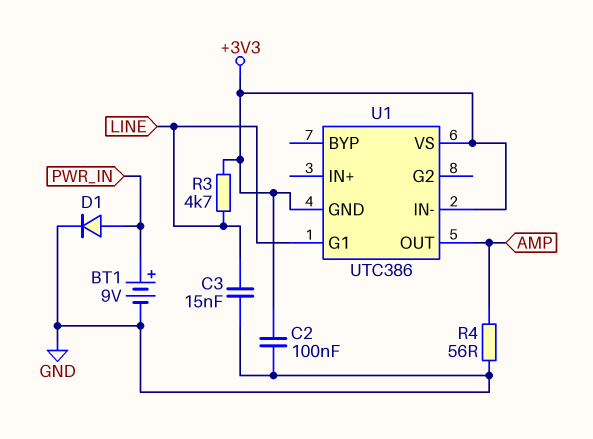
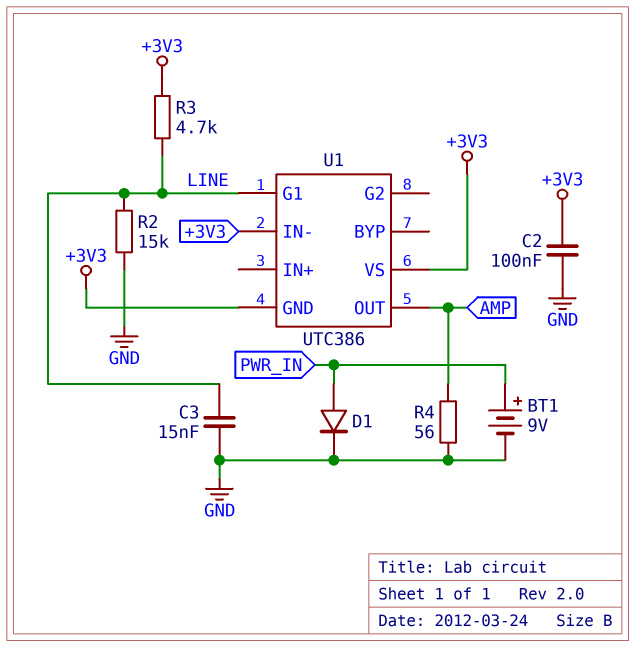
R2: none -> 15k (GND, LINE)

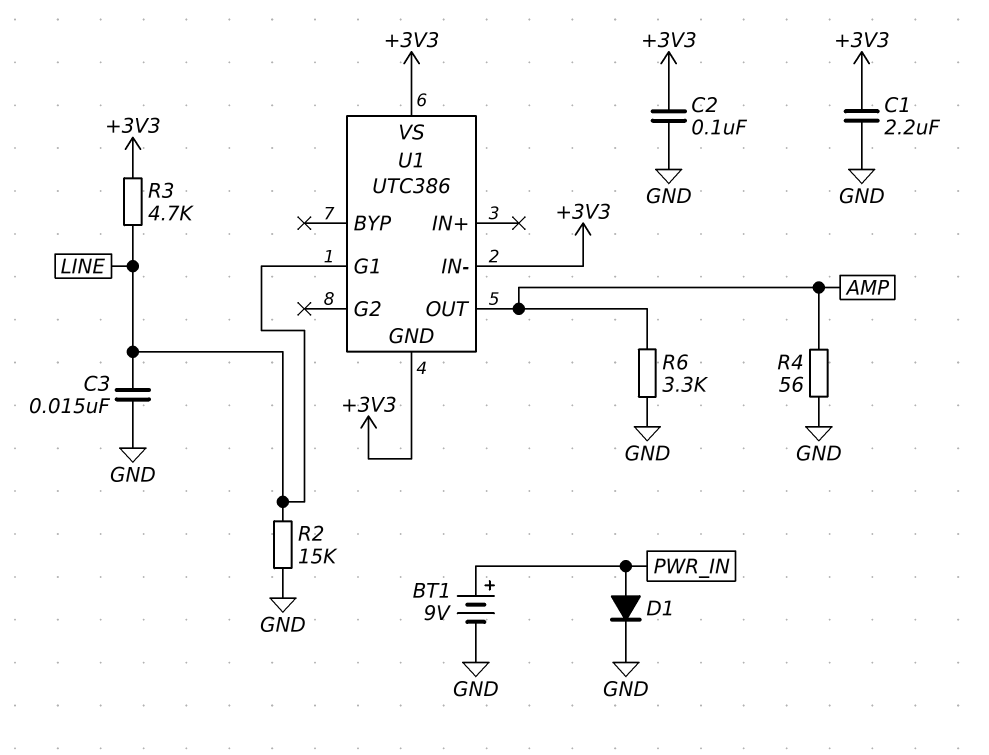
C1: none -> 2.2uF (+3V3, GND)
R6: none -> 3.3k (AMP, GND)

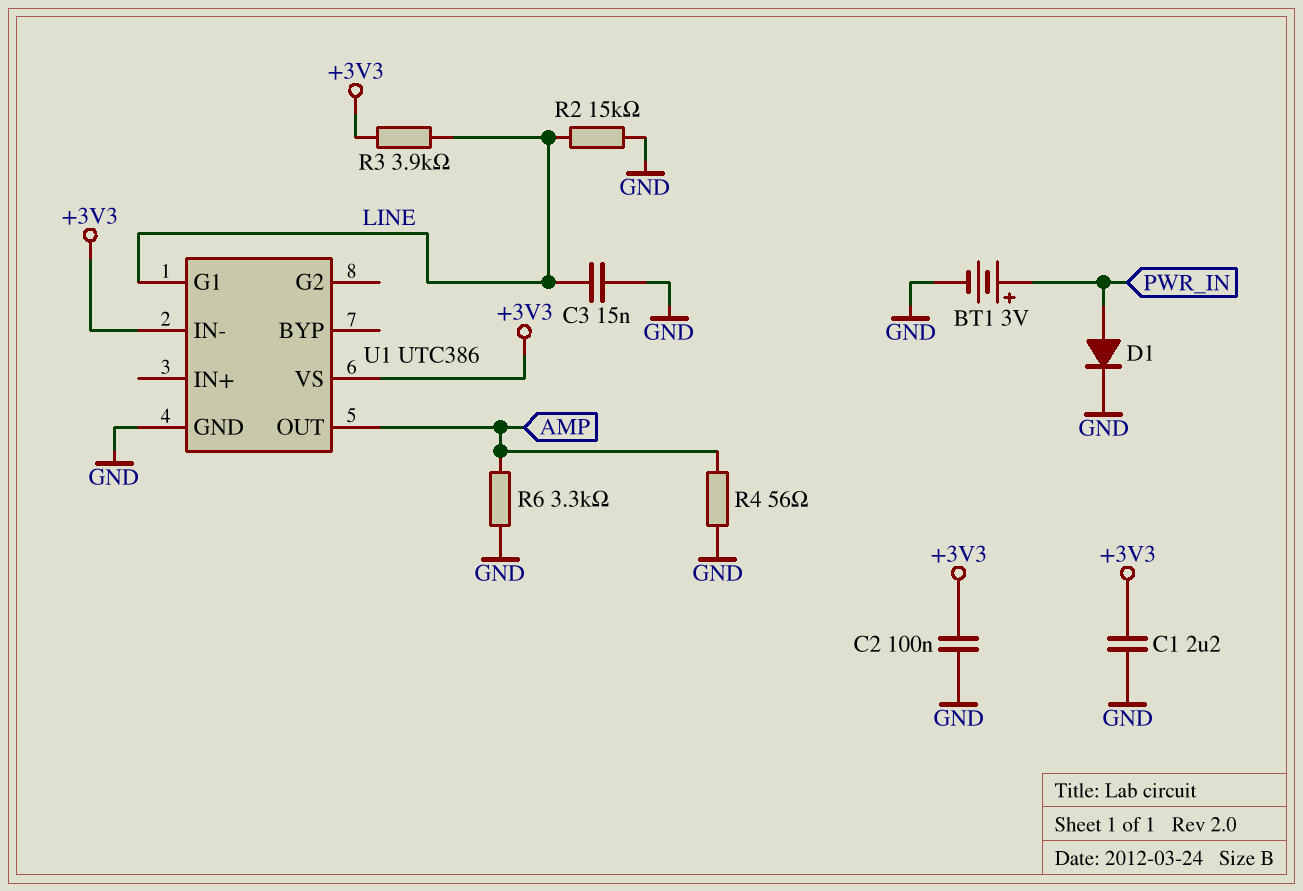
BT1: 9V (plus PWR_IN, minus GND) -> 3V (plus PWR_IN, minus GND)
R3: 4.7k (+3V3, LINE) -> 3.9k (+3V3, LINE)
U1 pin GND: +3V3 -> GND

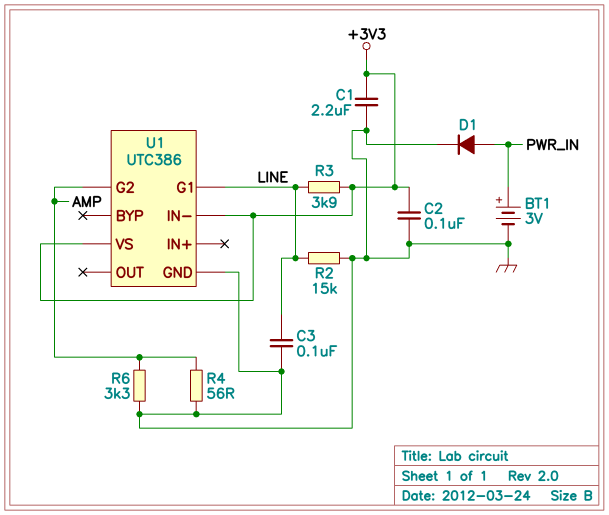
C3: 15nF (GND, LINE) -> 100nF (GND, LINE)
U1 pin G2: none -> AMP
U1 pin OUT: AMP -> none

